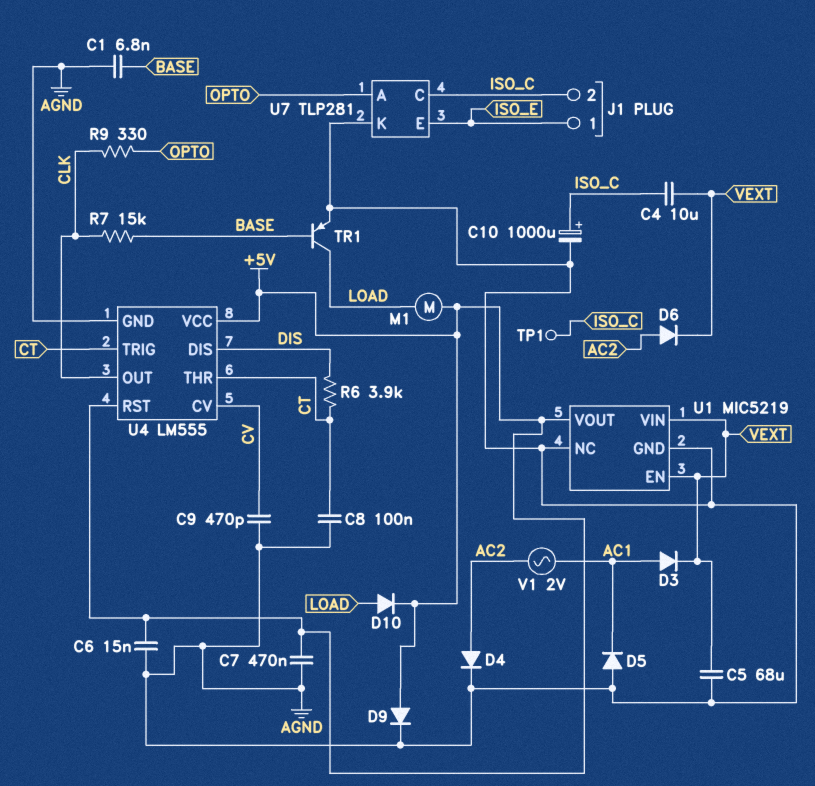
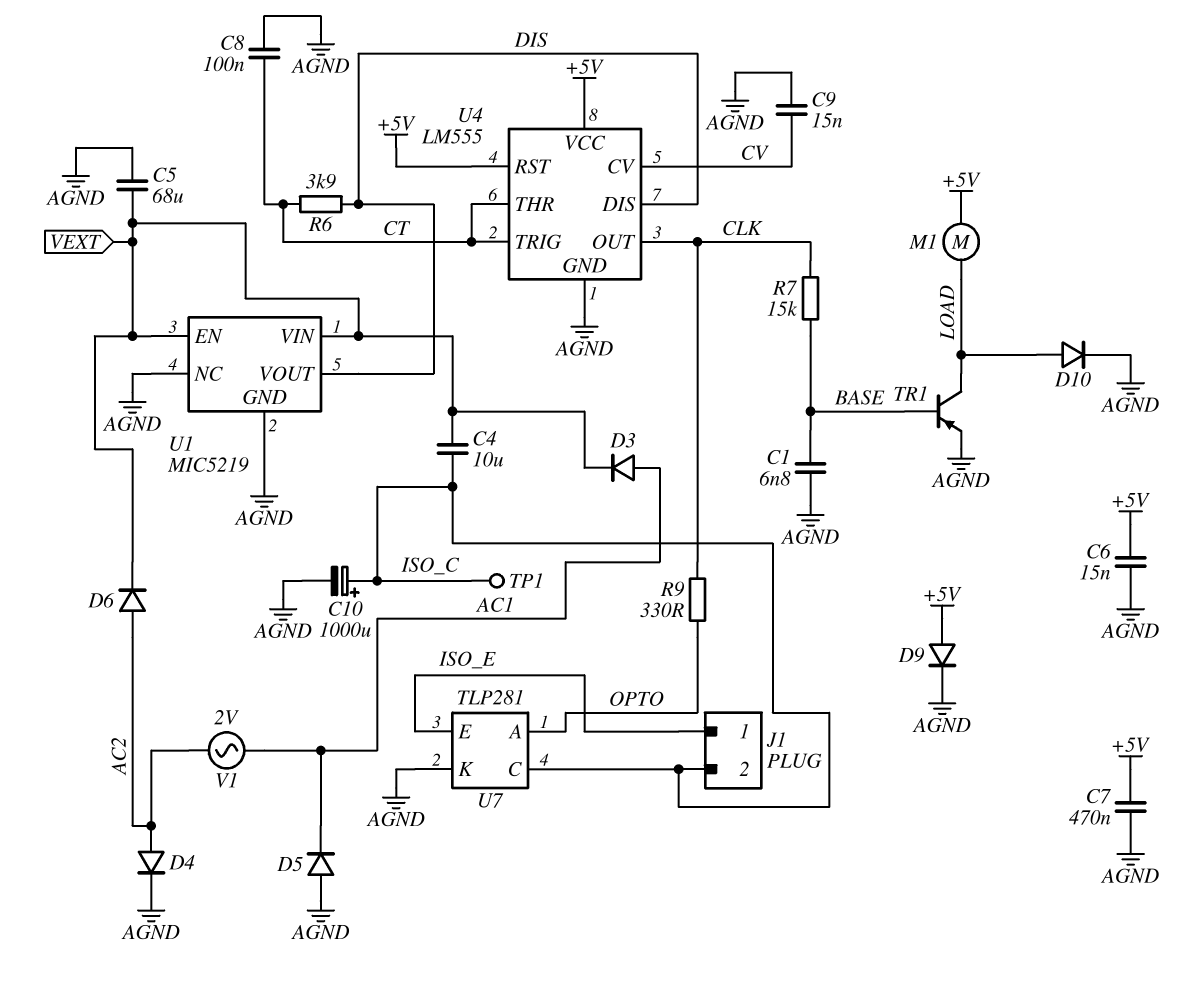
C9: 470pF (AGND, CV) -> 15nF (AGND, CV)
D10: diode (A LOAD, K +5V) -> diode (A LOAD, K AGND)
U1 pin VOUT: +5V -> DIS

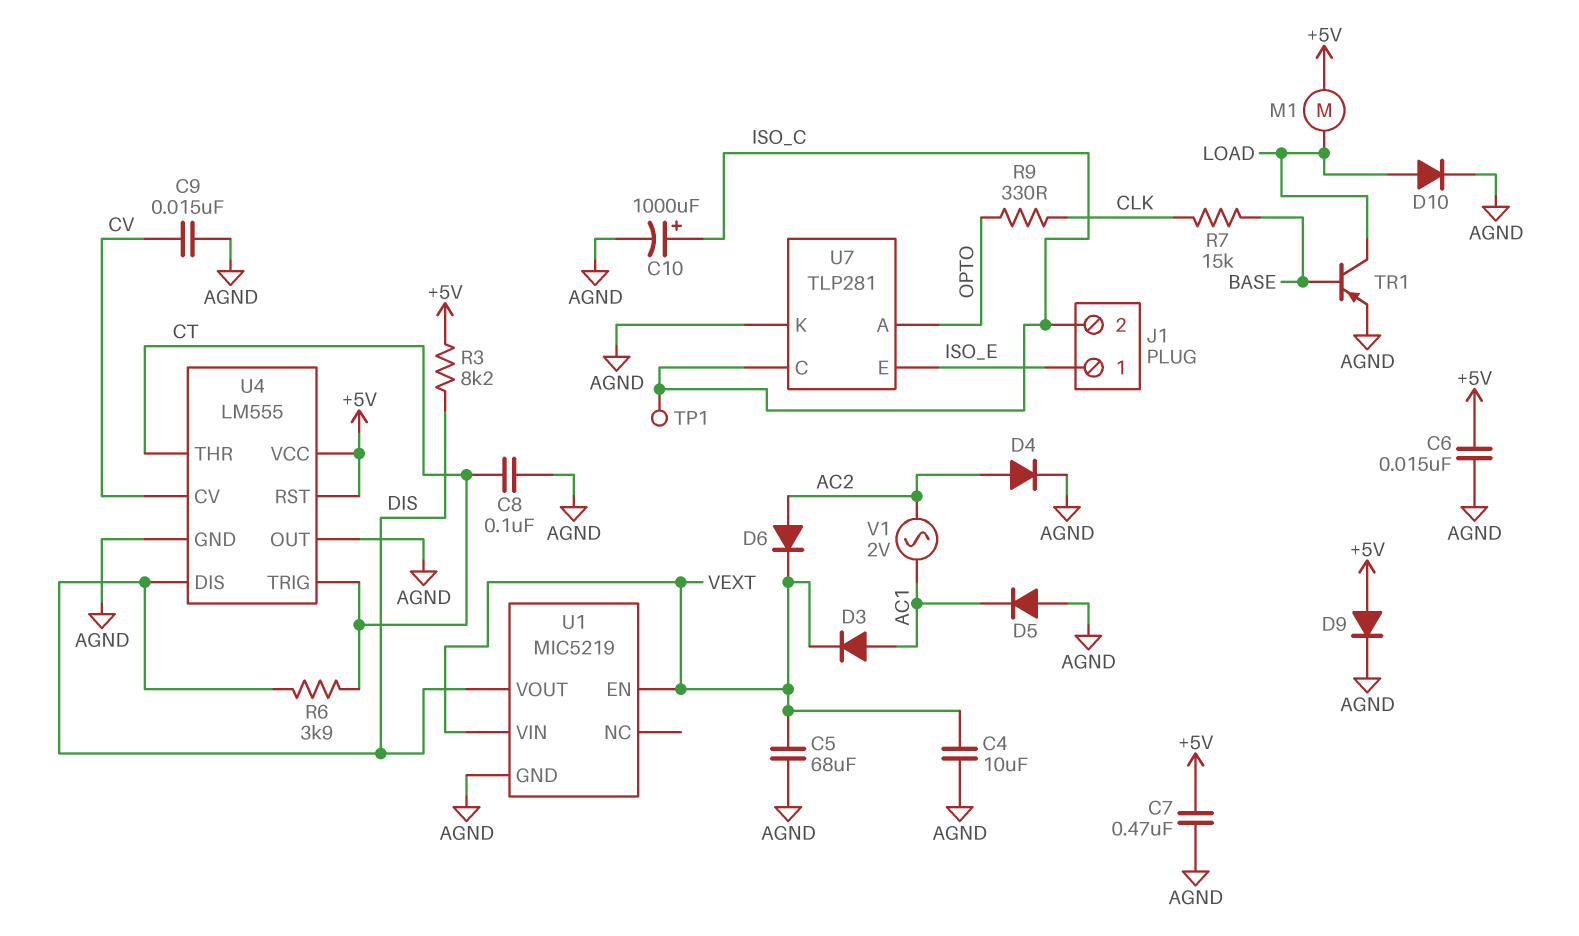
C1: 6.8nF (AGND, BASE) -> none
C4: 10uF (ISO_C, VEXT) -> 10uF (AGND, VEXT)
R3: none -> 8.2k (+5V, DIS)
U1 pin NC: AGND -> none
U4 pin OUT: CLK -> AGND

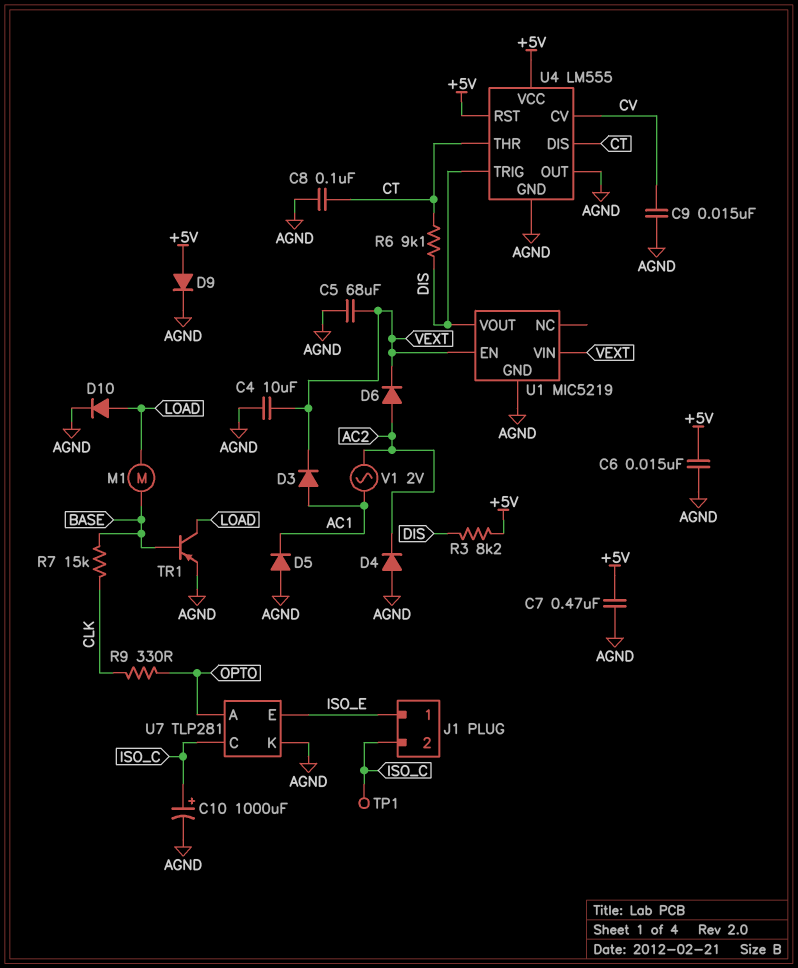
D4: diode (A AC2, K AGND) -> diode (A AGND, K AC2)
M1: motor (+5V, LOAD) -> motor (BASE, LOAD)
R6: 3.9k (CT, DIS) -> 9.1k (CT, DIS)
U4 pin DIS: DIS -> CT
U4 pin TRIG: CT -> DIS

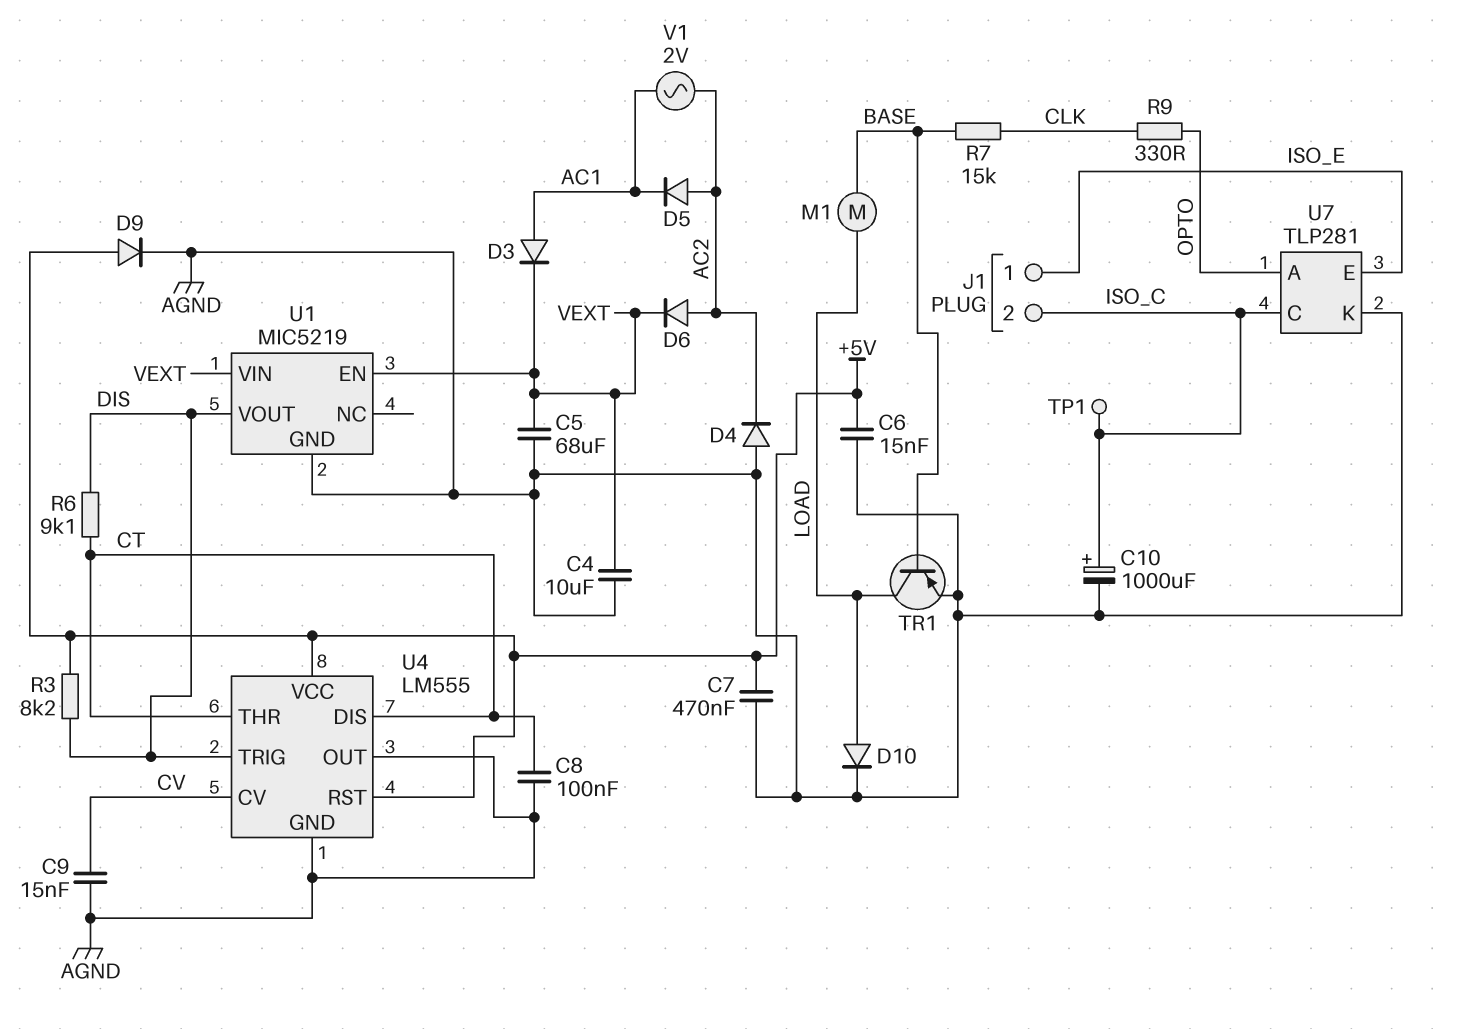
D5: diode (A AGND, K AC1) -> diode (A AC2, K AC1)

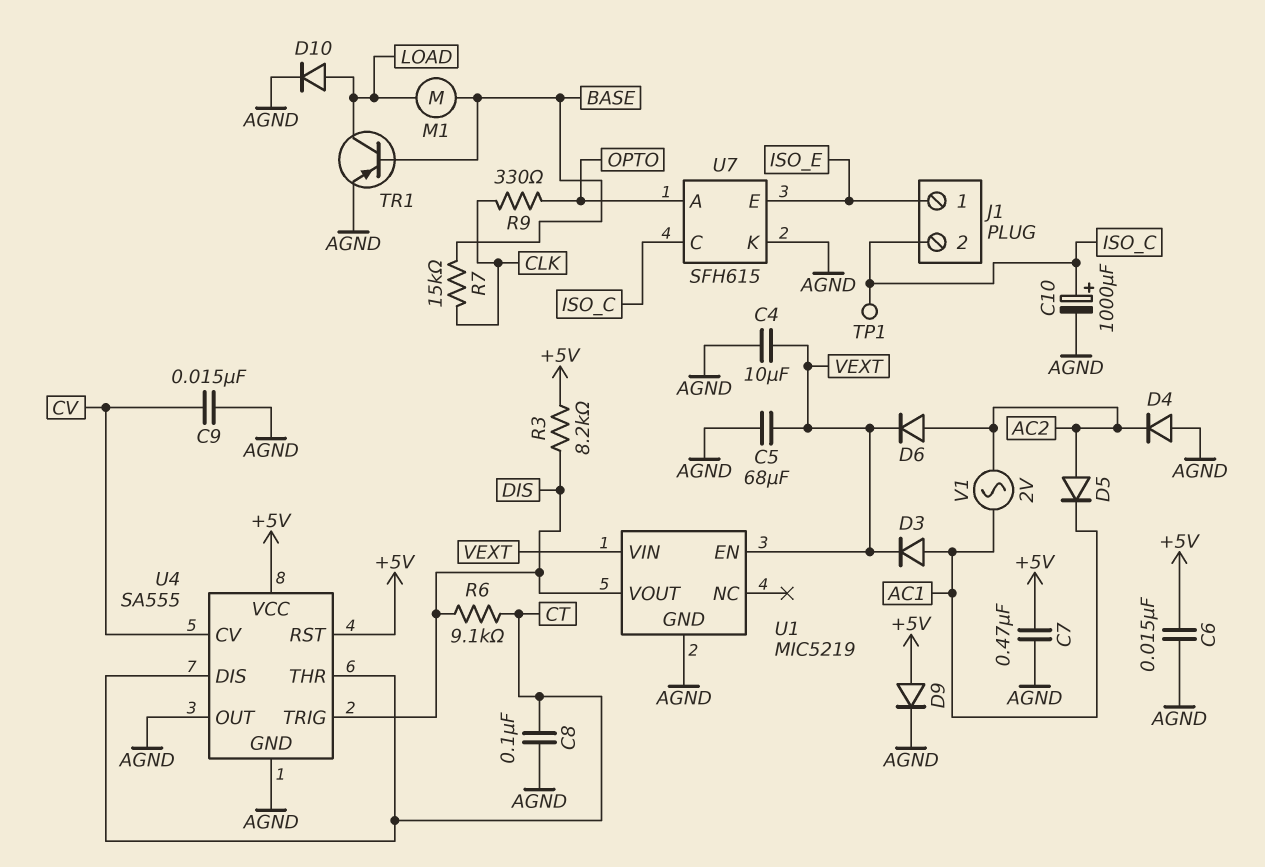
U4: LM555 -> SA555
U7: TLP281 -> SFH615

